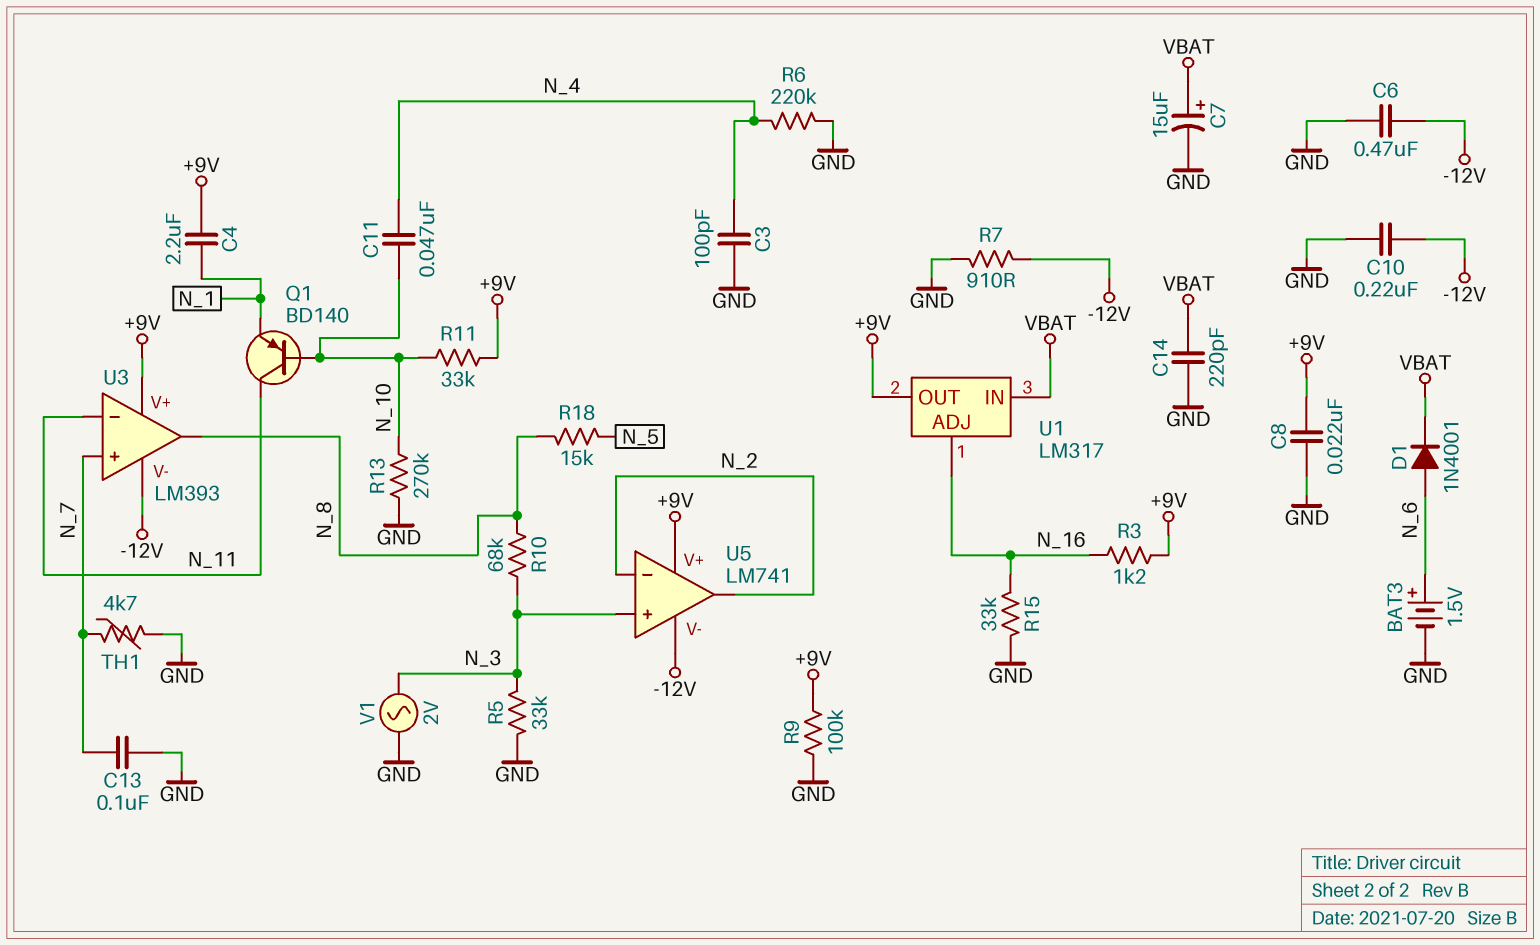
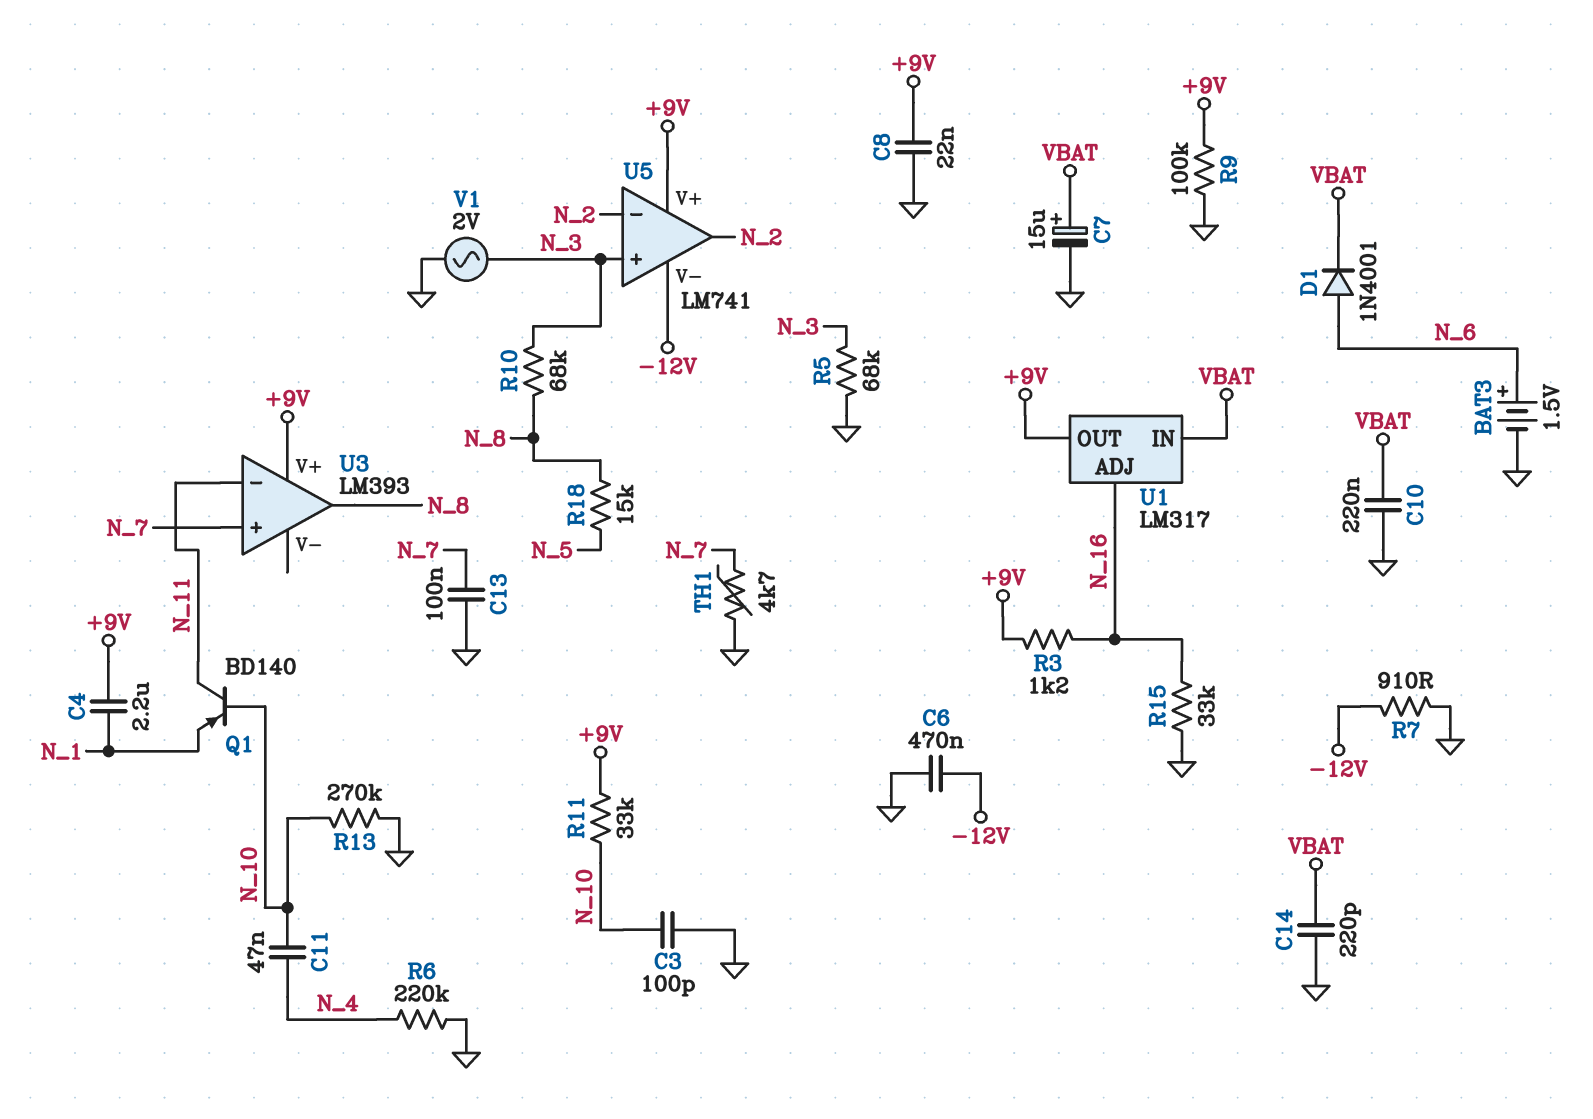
C3: 100pF (GND, N_4) -> 100pF (GND, N_10)
C10: 220nF (-12V, GND) -> 220nF (GND, VBAT)
R5: 33k (GND, N_3) -> 68k (GND, N_3)
U3 pin V-: -12V -> none

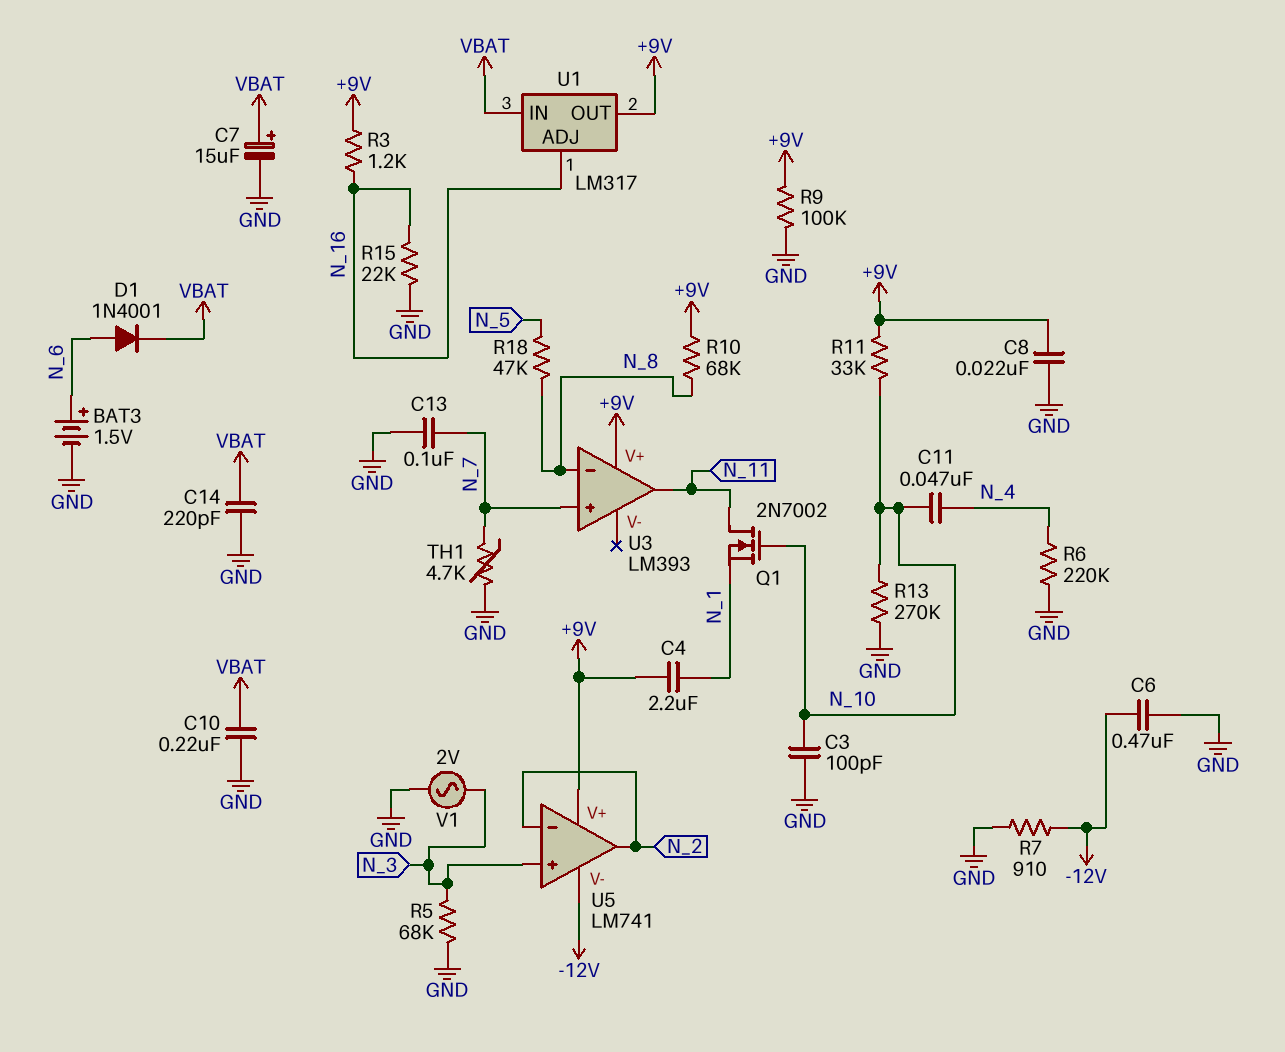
Q1: PNP BD140 (B N_10, C N_11, E N_1) -> NMOS 2N7002 (G N_10, D N_11, S N_1)
R10: 68k (N_3, N_8) -> 68k (+9V, N_8)
R15: 33k (GND, N_16) -> 22k (GND, N_16)
R18: 15k (N_5, N_8) -> 47k (N_5, N_8)
U3 pin in-: N_11 -> N_8
U3 pin out: N_8 -> N_11

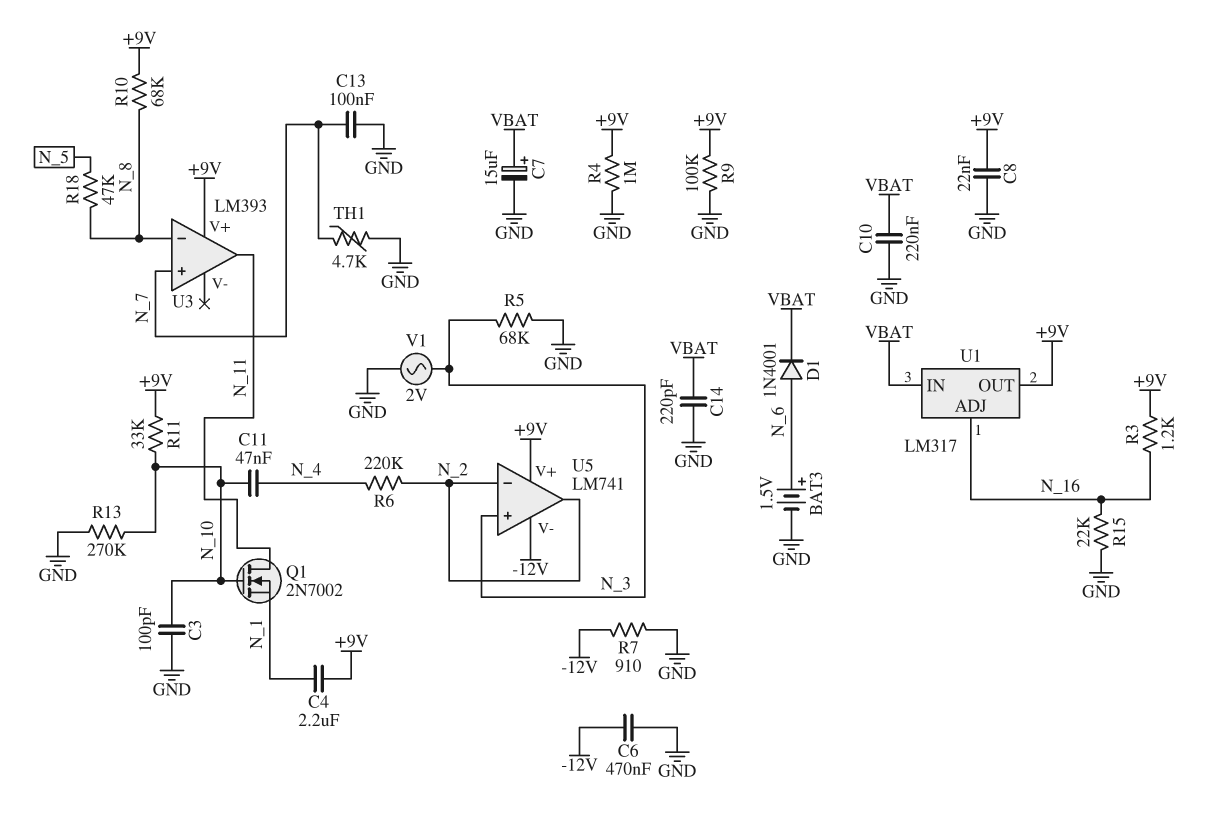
R4: none -> 1M (+9V, GND)
R6: 220k (GND, N_4) -> 220k (N_2, N_4)

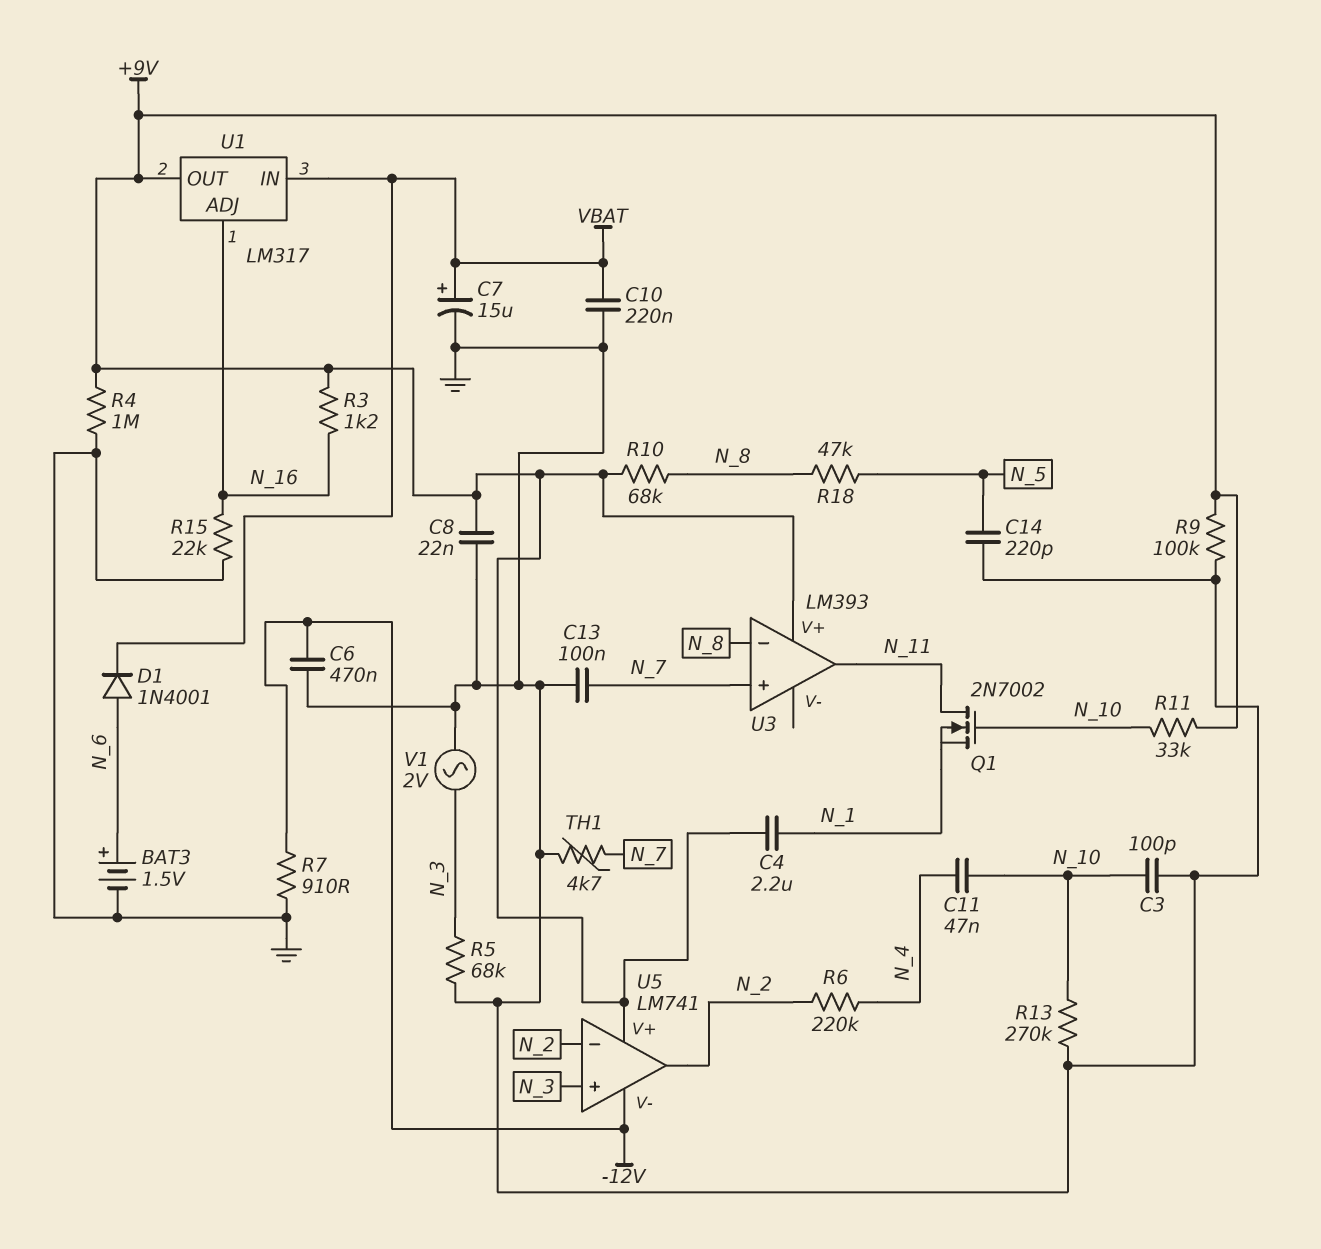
C14: 220pF (GND, VBAT) -> 220pF (GND, N_5)

